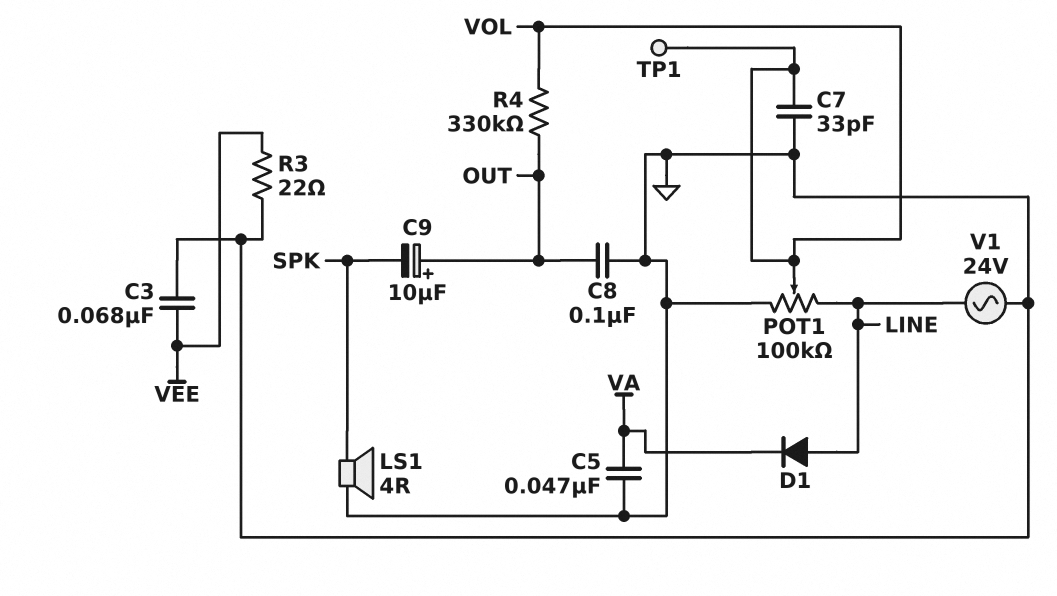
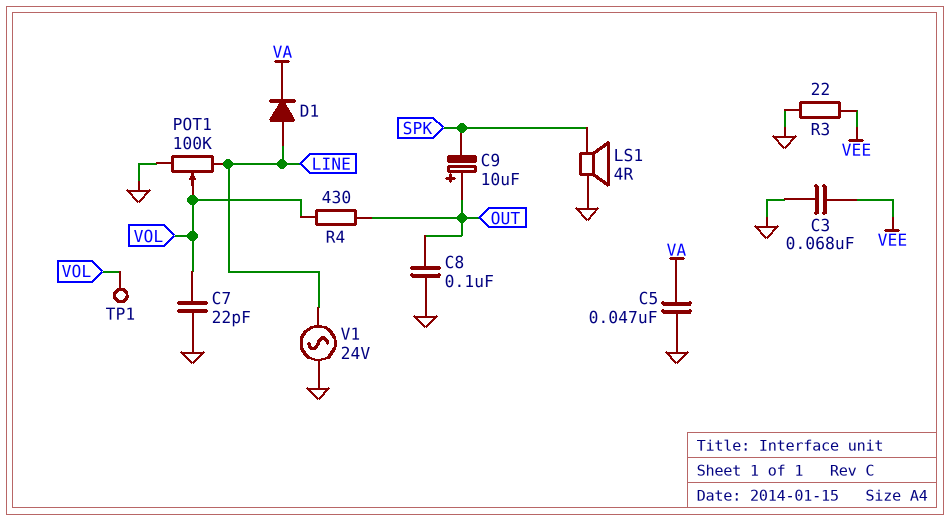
C7: 33pF (GND, VOL) -> 22pF (GND, VOL)
R4: 330k (OUT, VOL) -> 430 (OUT, VOL)

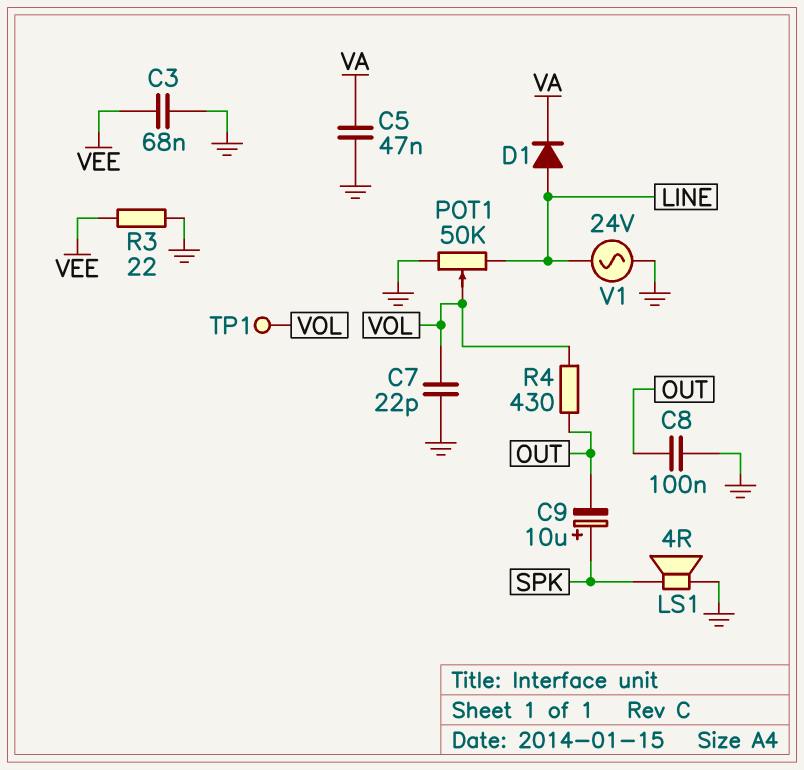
C9: 10uF (plus OUT, minus SPK) -> 10uF (plus SPK, minus OUT)
POT1: 100k (GND, LINE, wiper VOL) -> 50k (GND, LINE, wiper VOL)

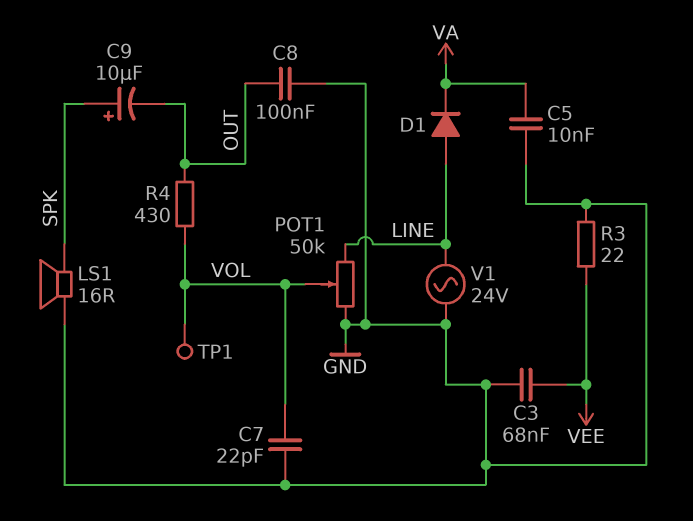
C5: 47nF (GND, VA) -> 10nF (GND, VA)
LS1: speaker 4R (GND, SPK) -> speaker 16R (GND, SPK)

